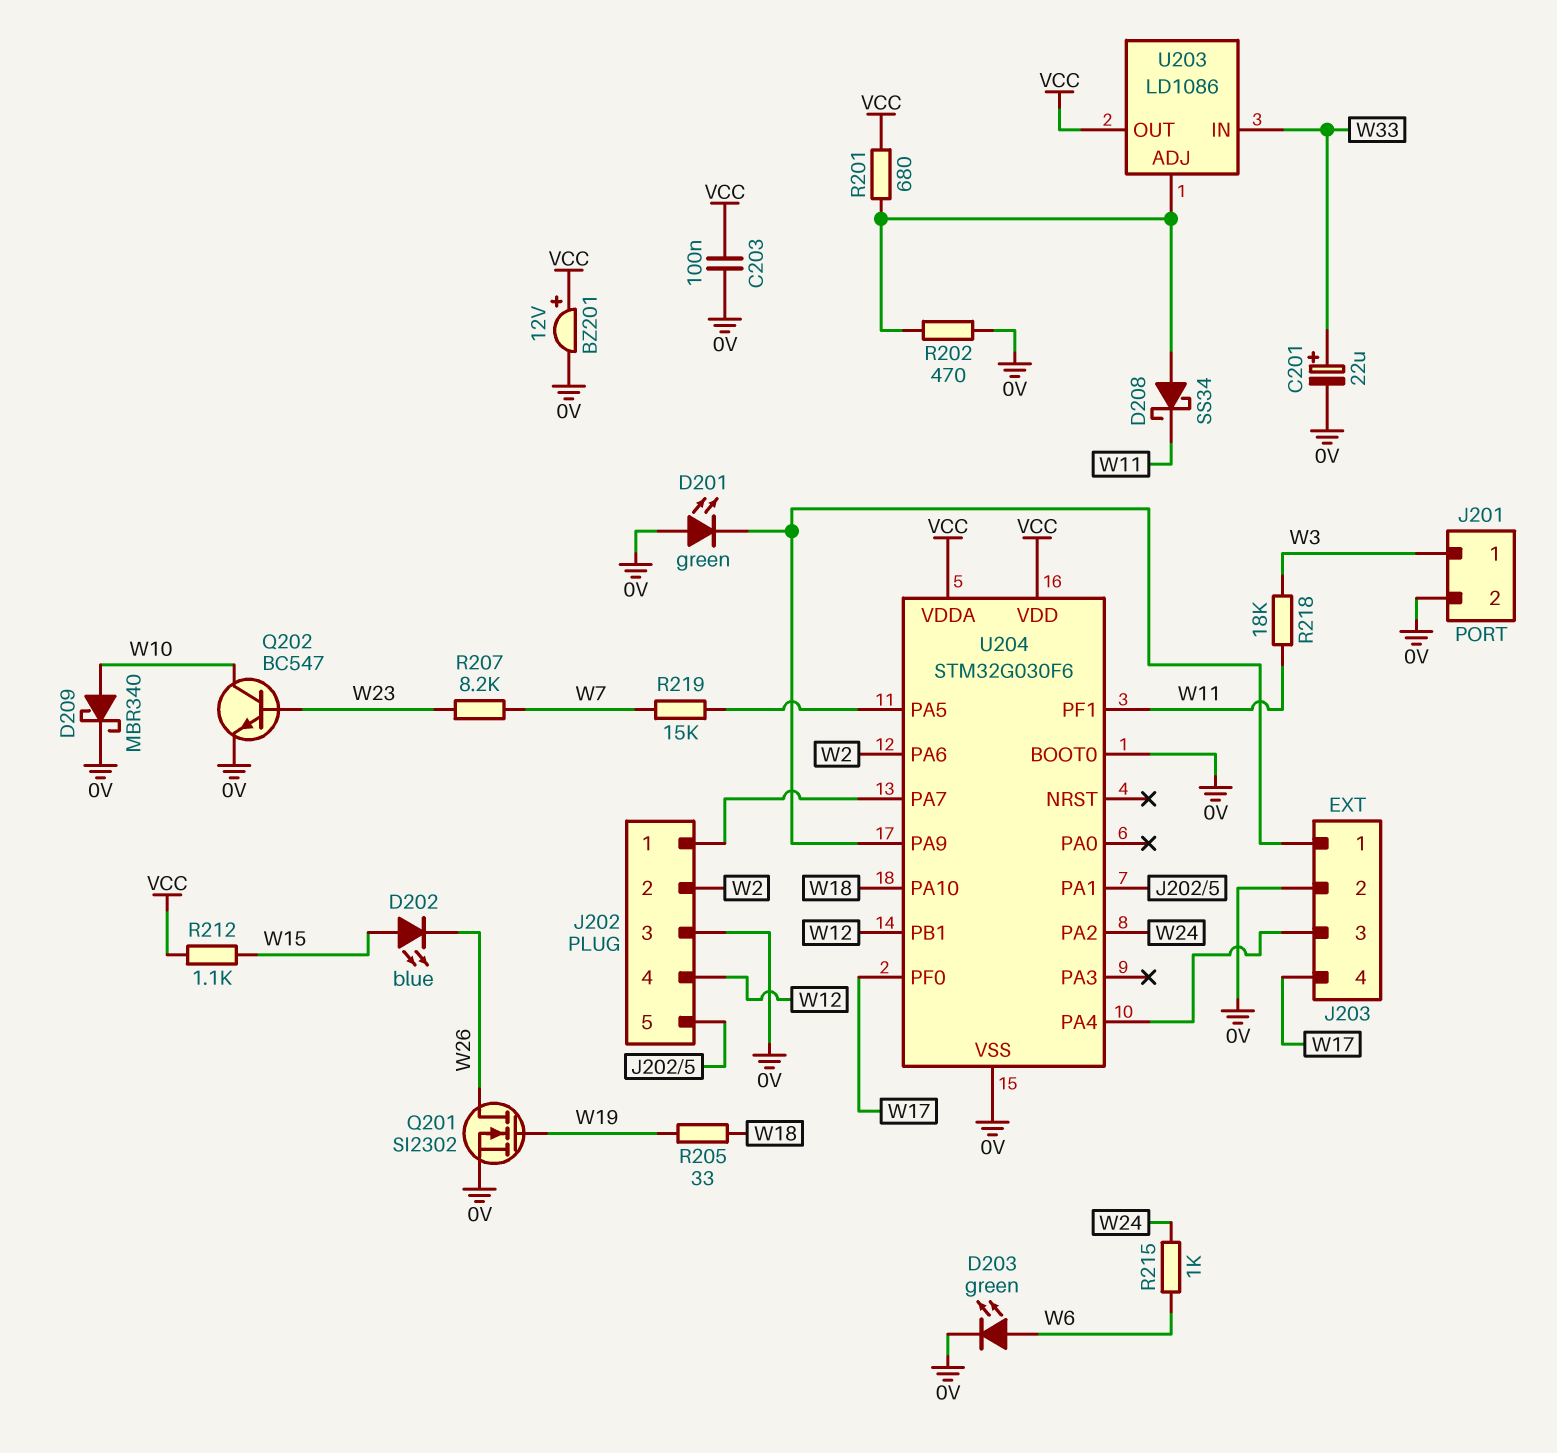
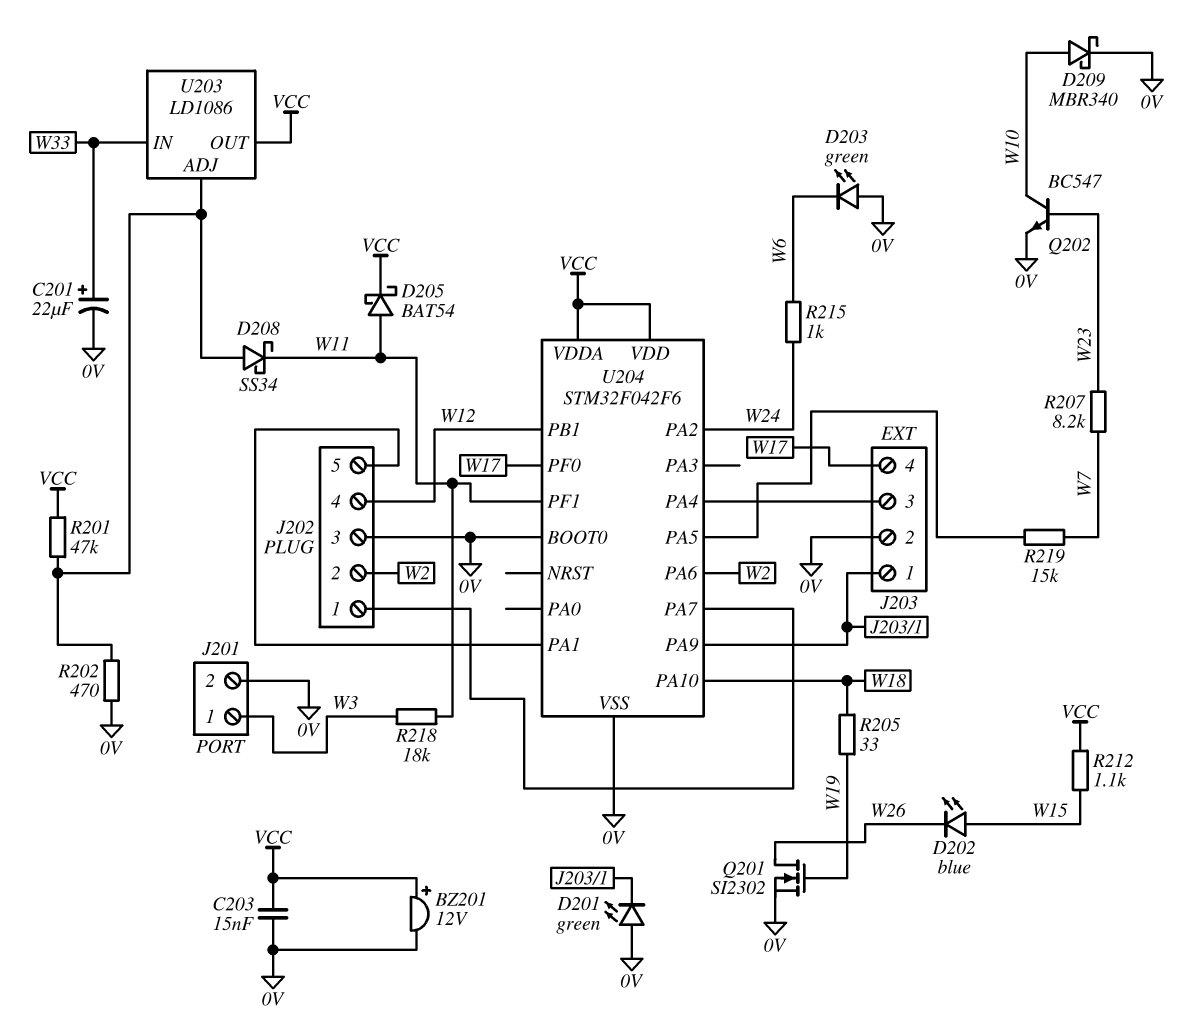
C203: 100nF (0V, VCC) -> 15nF (0V, VCC)
D203: LED green (A W6, K 0V) -> LED green (A 0V, K W6)
D205: none -> schottky BAT54 (A W11, K VCC)
R201: 680 (U203/ADJ, VCC) -> 47k (U203/ADJ, VCC)
U204: STM32G030F6 -> STM32F042F6

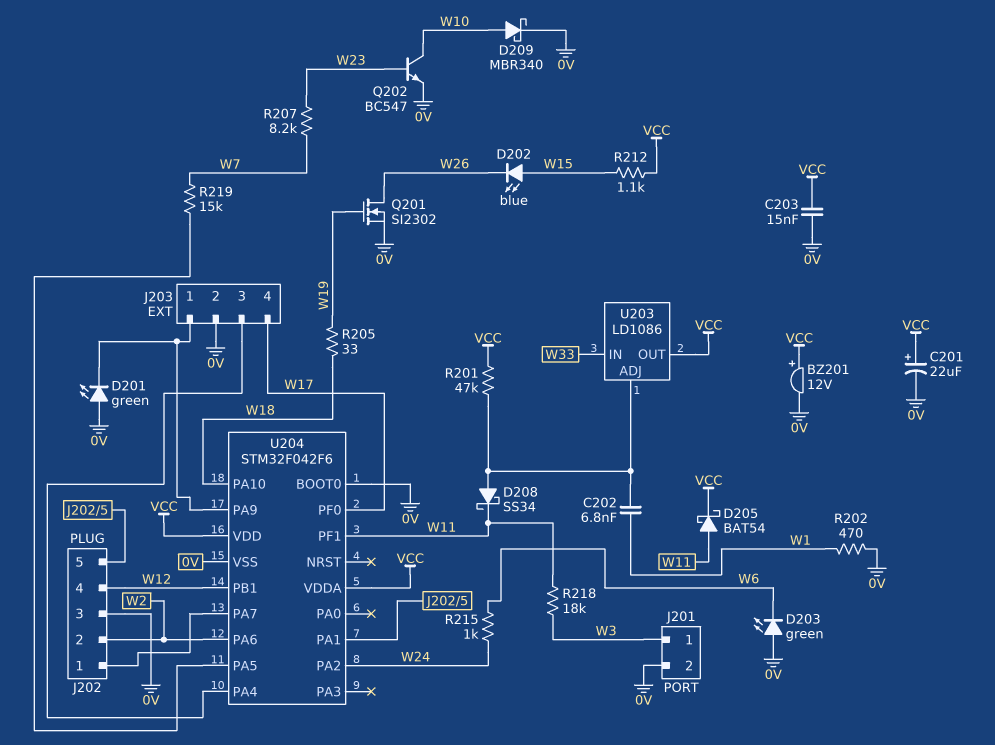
C201: 22uF (plus W33, minus 0V) -> 22uF (plus VCC, minus 0V)
C202: none -> 6.8nF (U203/ADJ, W1)
R202: 470 (0V, U203/ADJ) -> 470 (0V, W1)

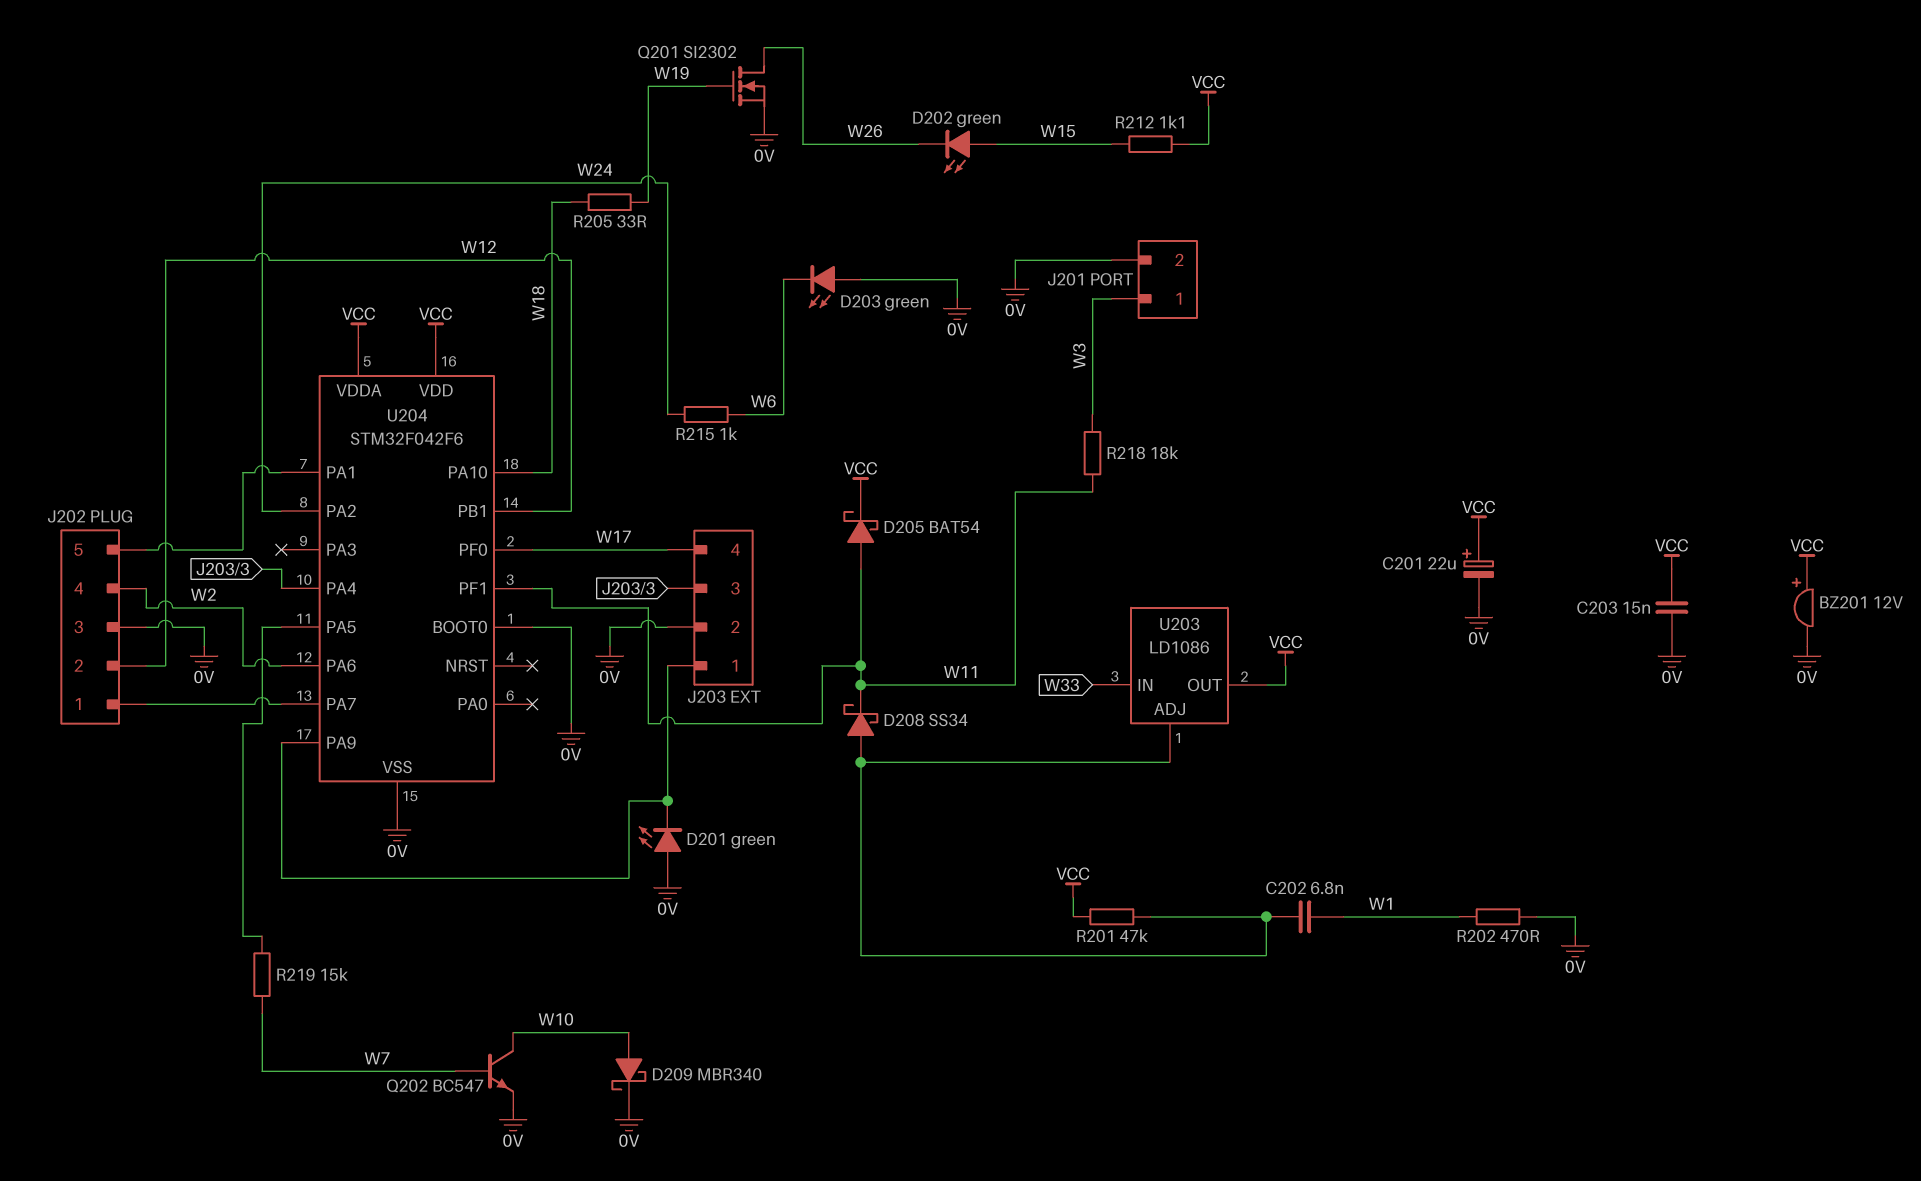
D202: LED blue (A W15, K W26) -> LED green (A W15, K W26)
J202 pin 2: W2 -> W12
J202 pin 4: W12 -> W2
Q202: NPN BC547 (B W23, C W10, E 0V) -> NPN BC547 (B W7, C W10, E 0V)
R207: 8.2k (W7, W23) -> none

